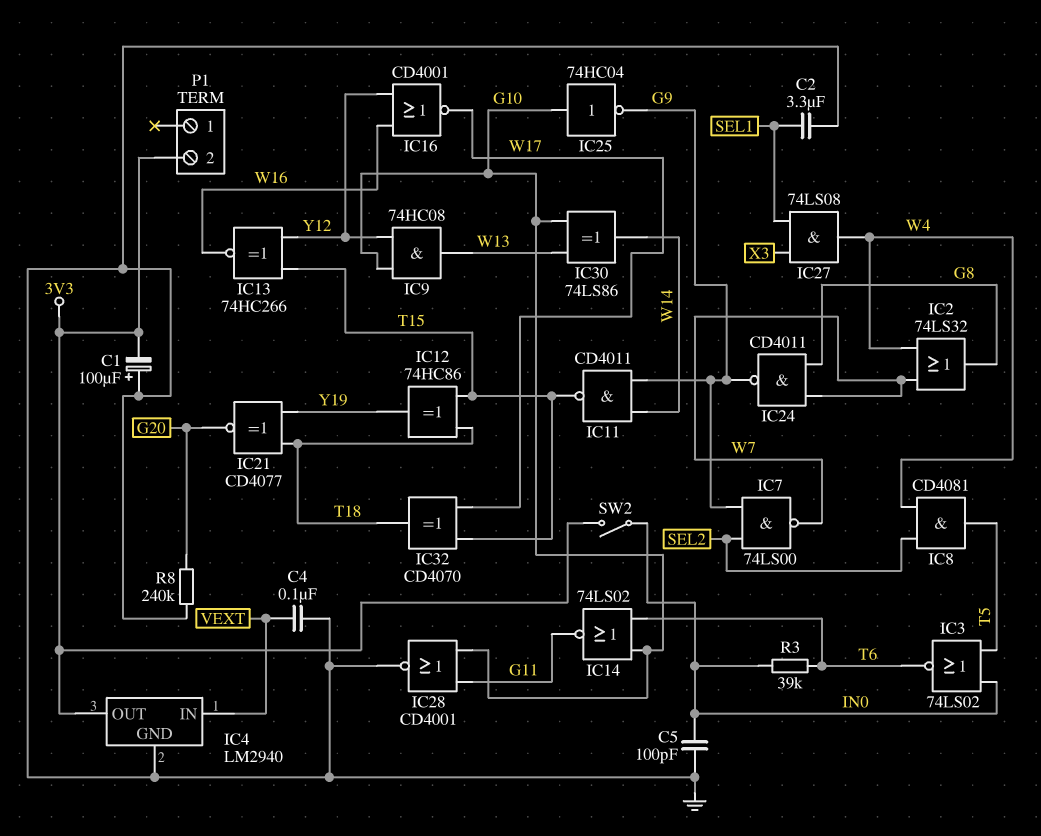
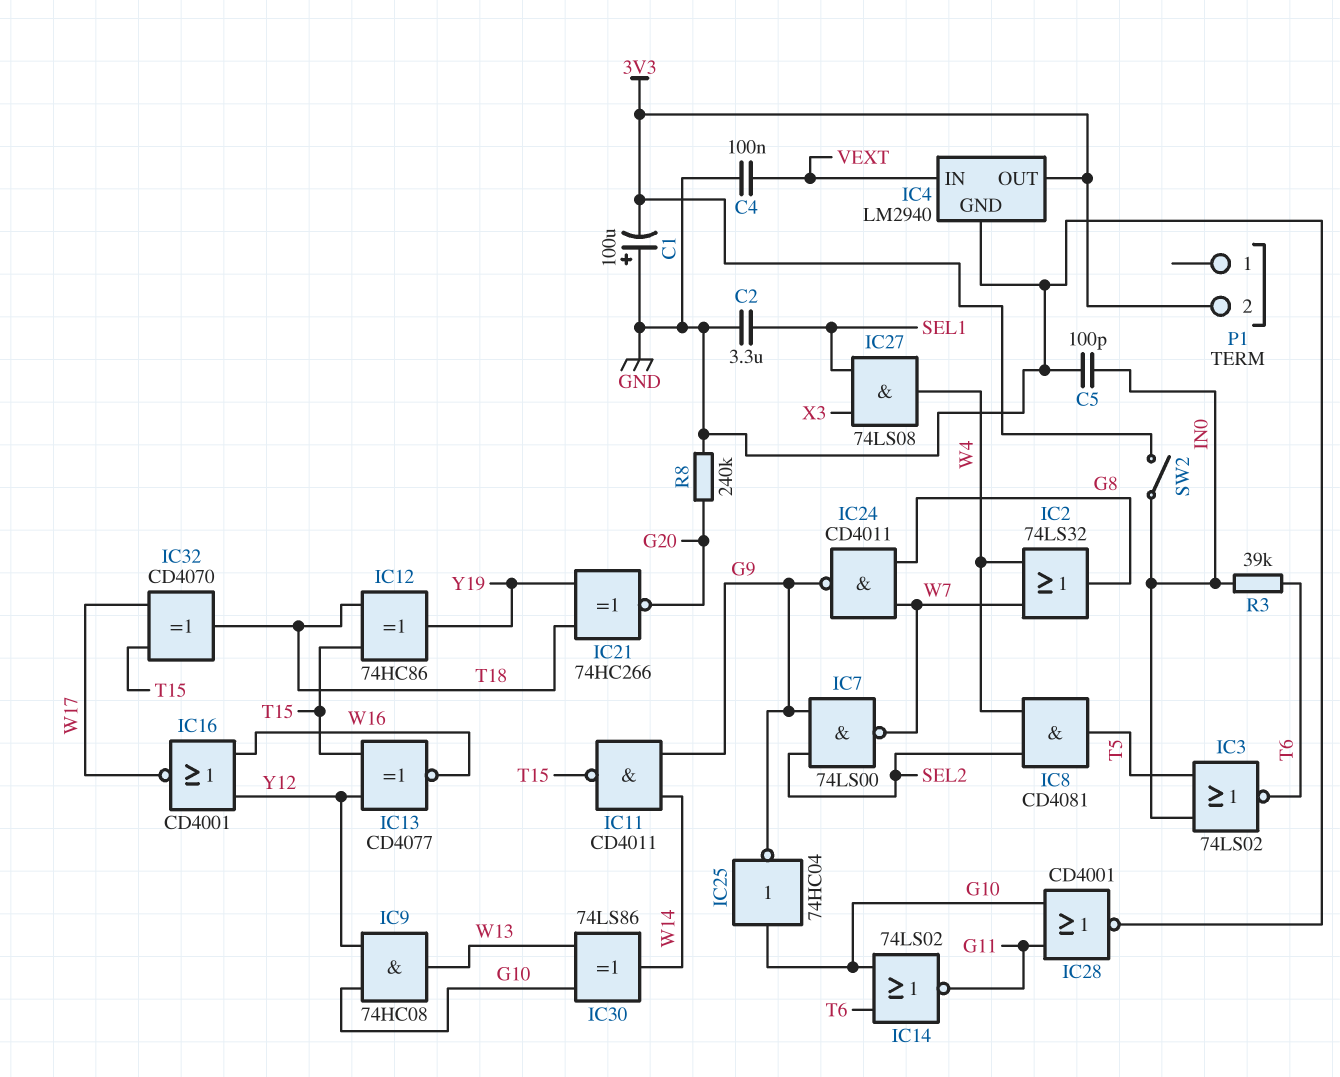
IC13: XNOR 74HC266 (in T15, in Y12, out W16) -> XNOR CD4077 (in T15, in Y12, out W16)
IC21: XNOR CD4077 (in T18, in Y19, out G20) -> XNOR 74HC266 (in T18, in Y19, out G20)

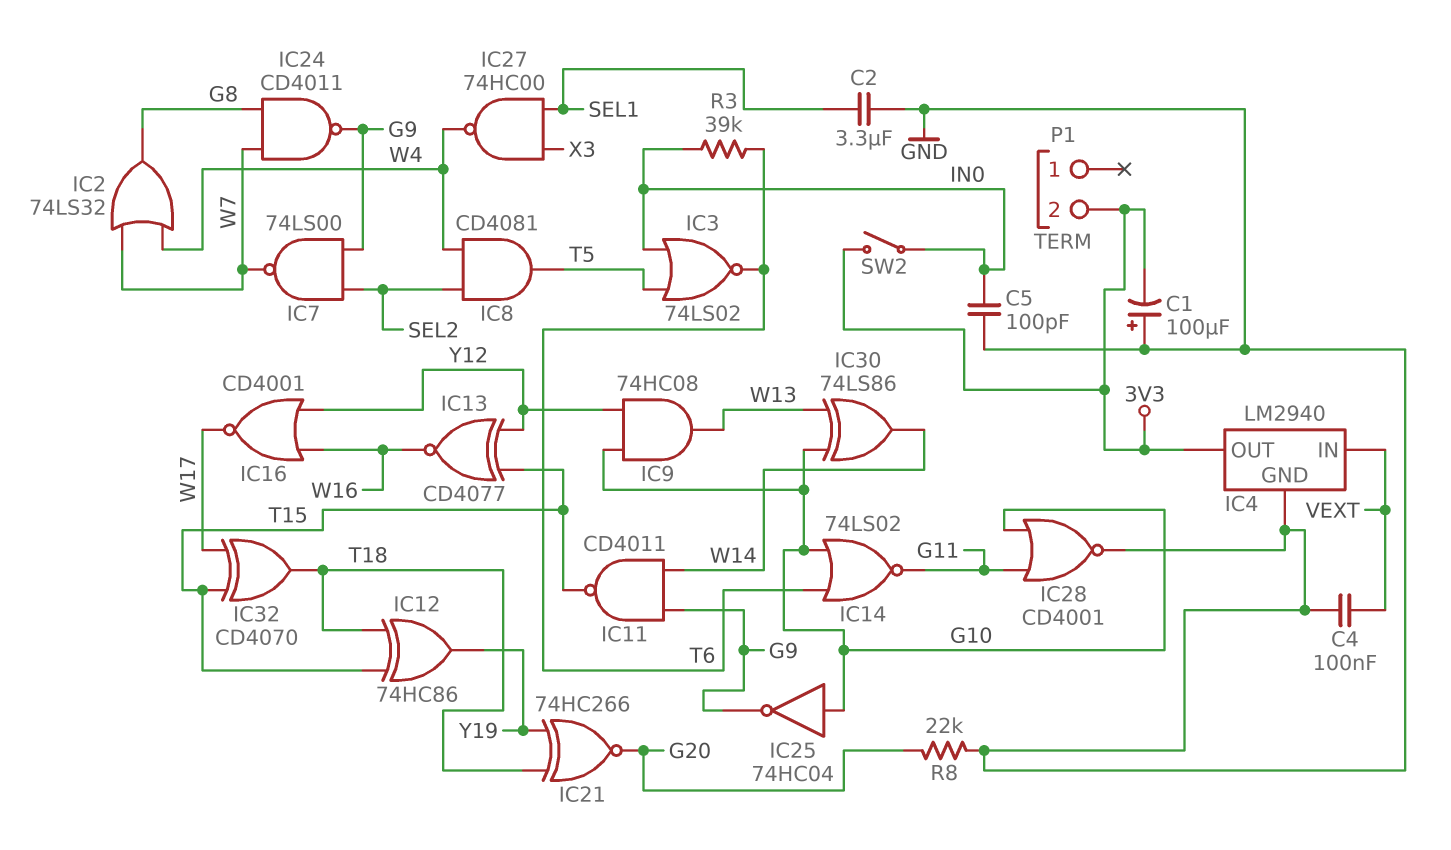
IC27: AND 74LS08 (in SEL1, in X3, out W4) -> NAND 74HC00 (in SEL1, in X3, out W4)
R8: 240k (G20, GND) -> 22k (G20, GND)

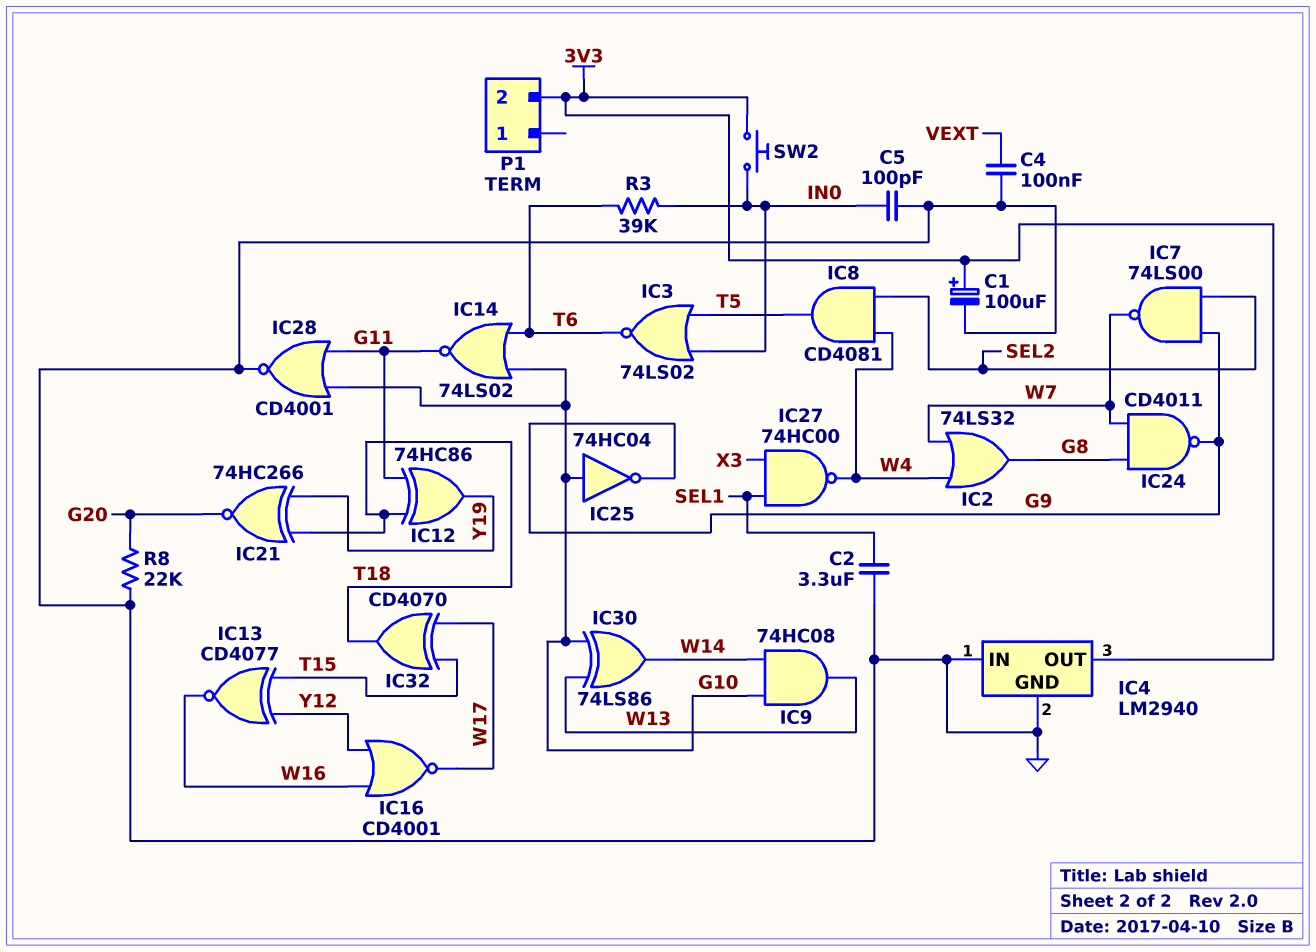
C1: 100uF (plus GND, minus 3V3) -> 100uF (plus 3V3, minus GND)
IC4 pin IN: VEXT -> GND
IC9: AND 74HC08 (in G10, in Y12, out W13) -> AND 74HC08 (in G10, in W14, out W13)
IC11: NAND CD4011 (in G9, in W14, out T15) -> none
IC12: XOR 74HC86 (in T15, in T18, out Y19) -> XOR 74HC86 (in G11, in T18, out Y19)
SW2: switch (3V3, IN0) -> button (3V3, IN0)

